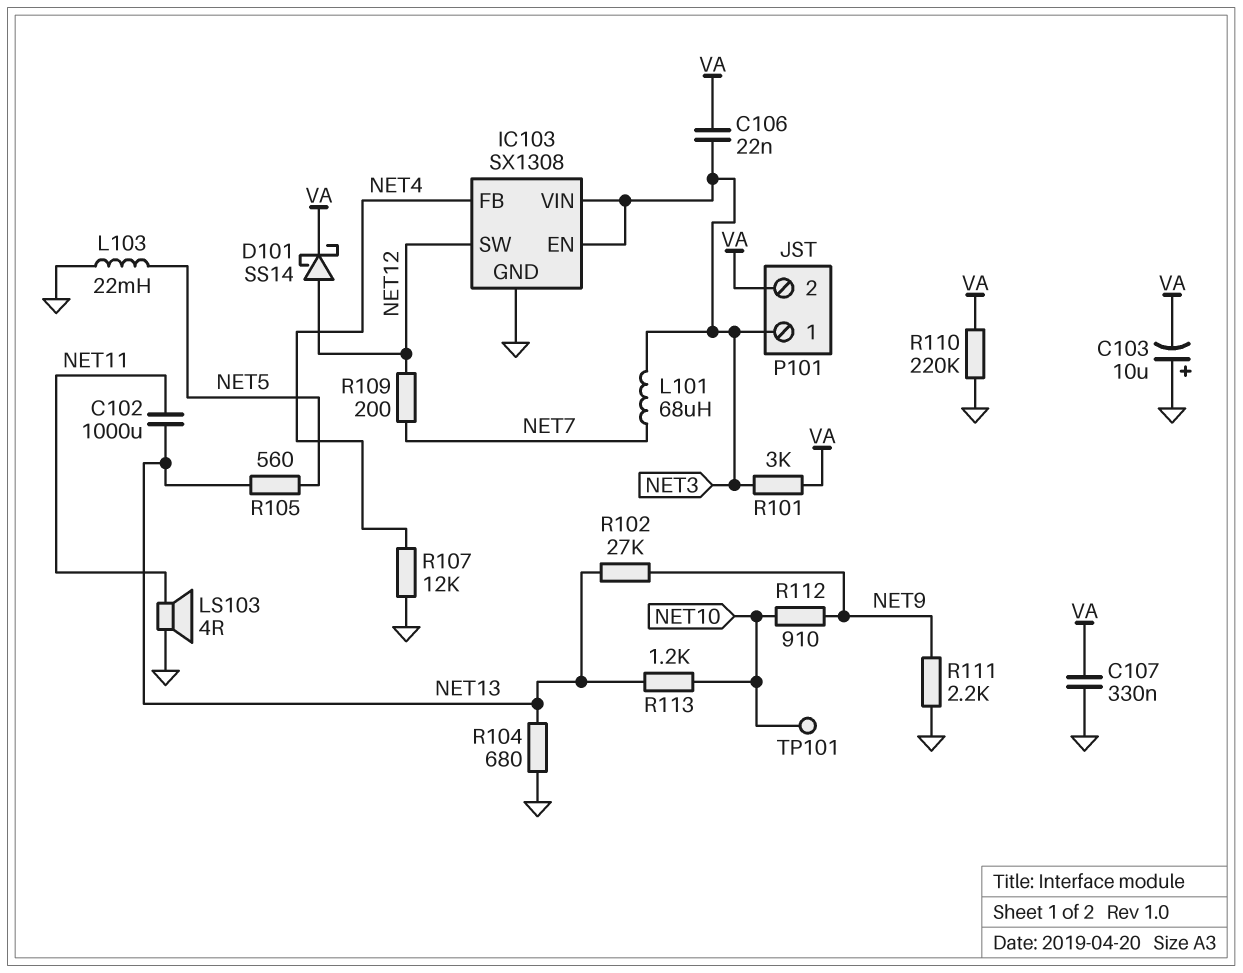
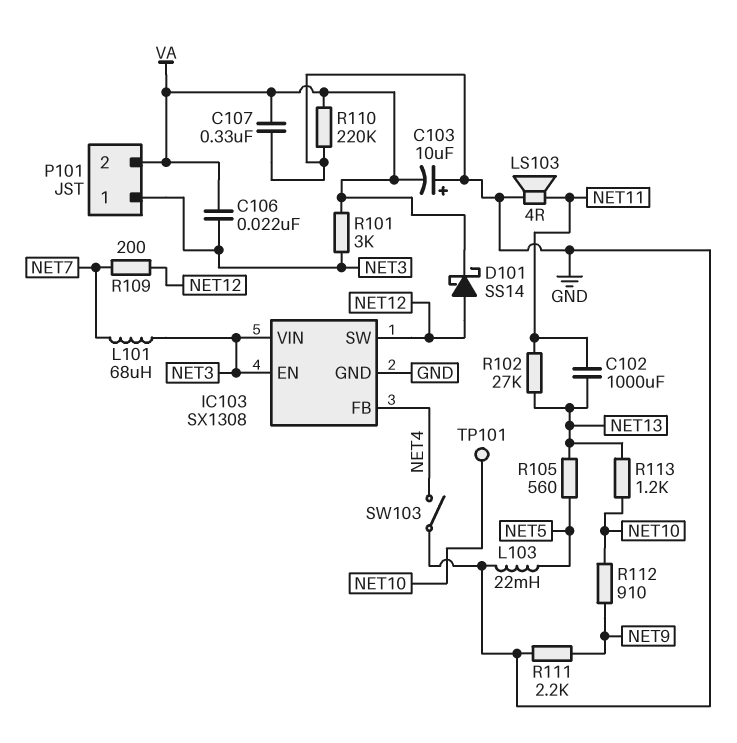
R102: 27k (NET9, NET13) -> 27k (NET11, NET13)
R104: 680 (GND, NET13) -> none
R107: 12k (GND, NET4) -> none
SW103: none -> switch (GND, NET4)

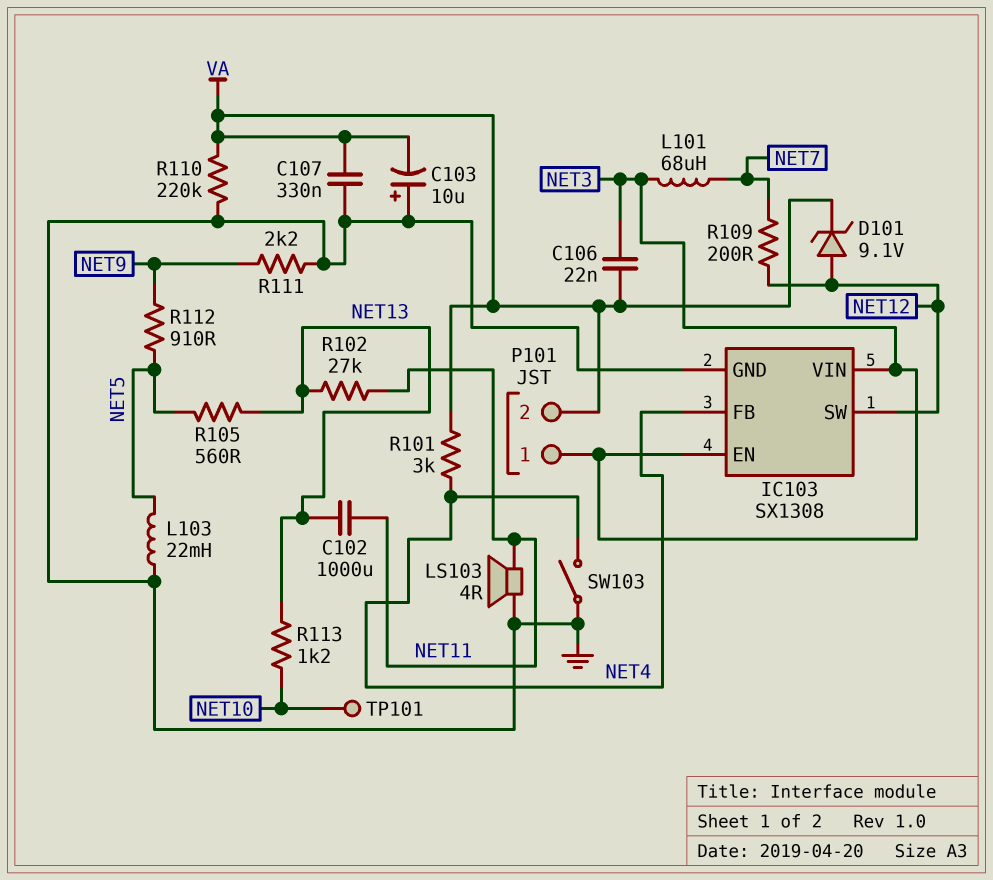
D101: schottky SS14 (A NET12, K VA) -> zener 9.1V (A NET12, K VA)
R101: 3k (NET3, VA) -> 3k (NET4, VA)
R112: 910 (NET9, NET10) -> 910 (NET5, NET9)

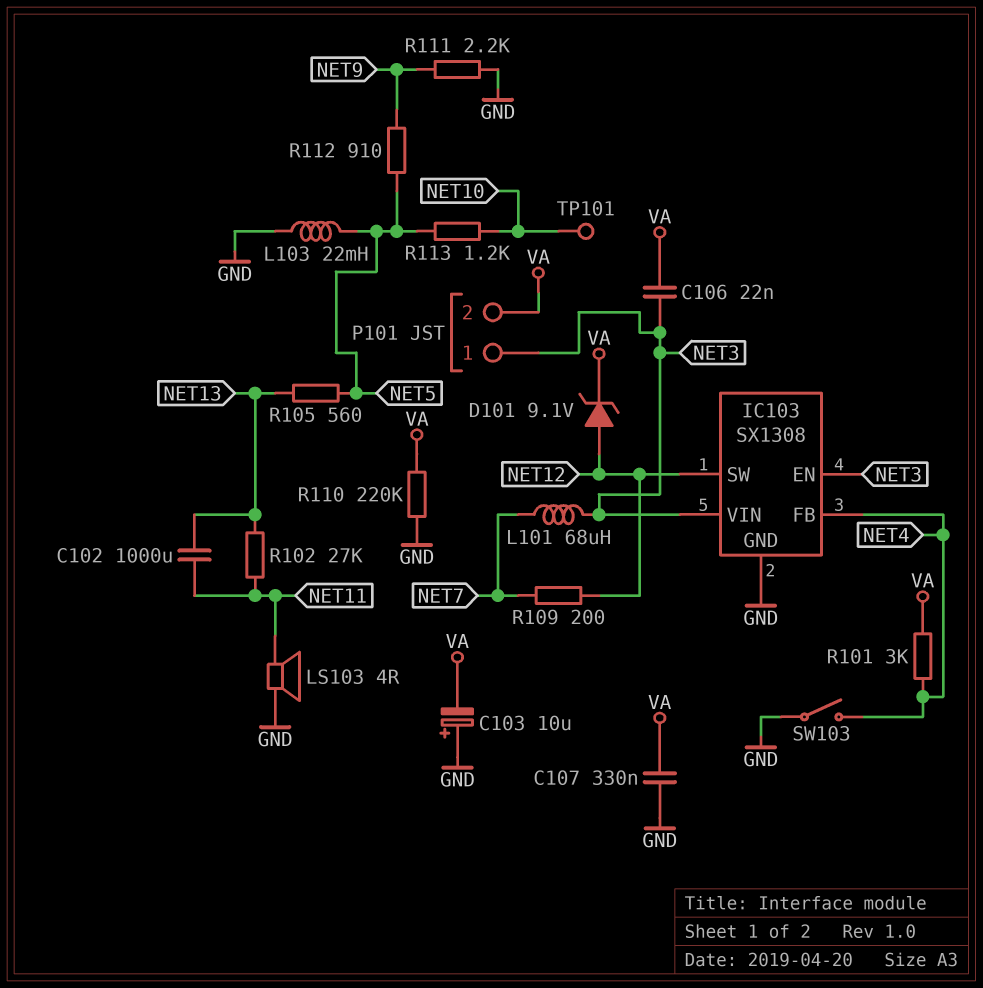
R113: 1.2k (NET10, NET13) -> 1.2k (NET5, NET10)

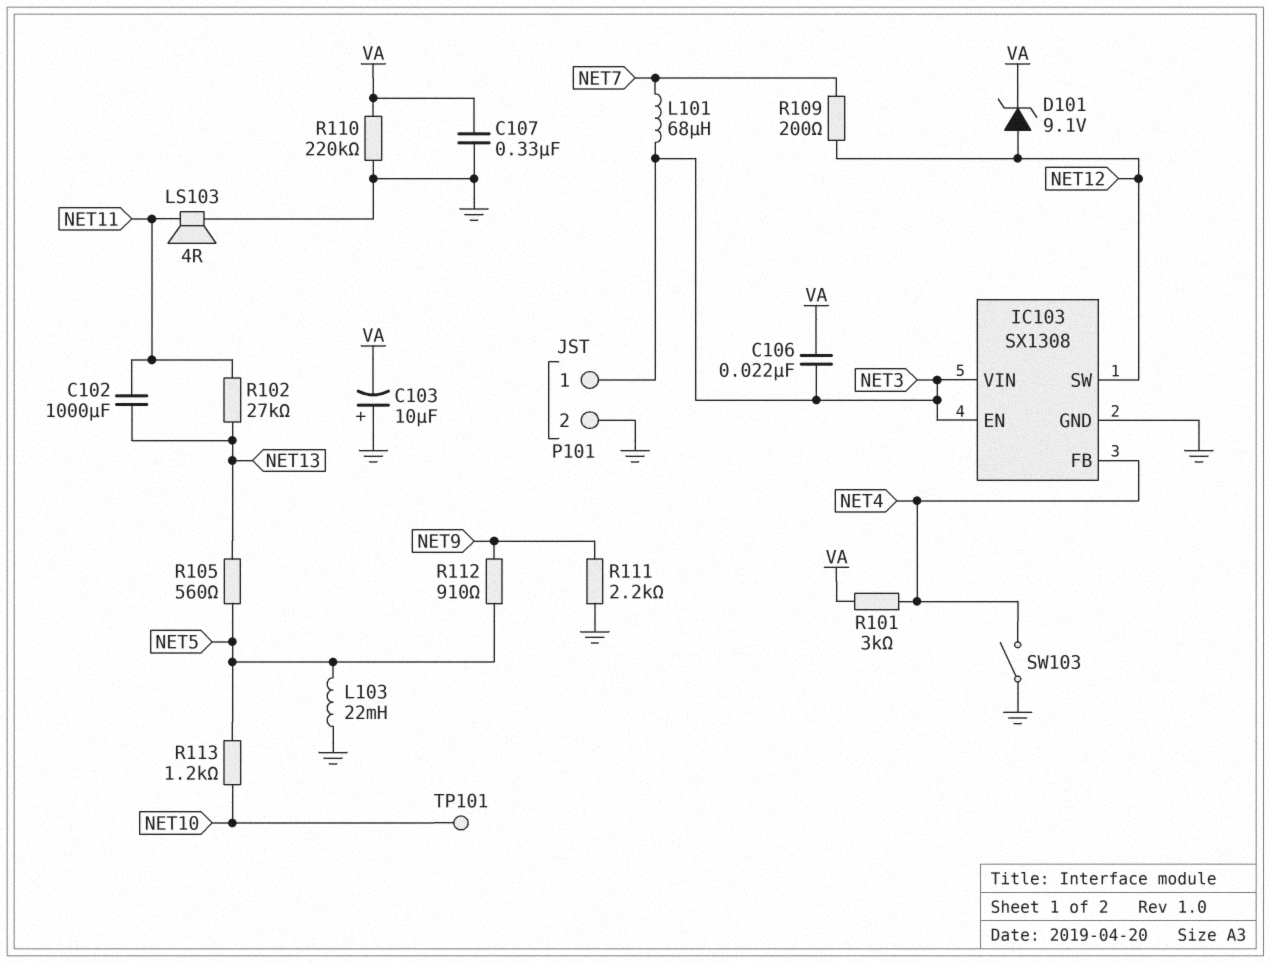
P101 pin 2: VA -> GND

